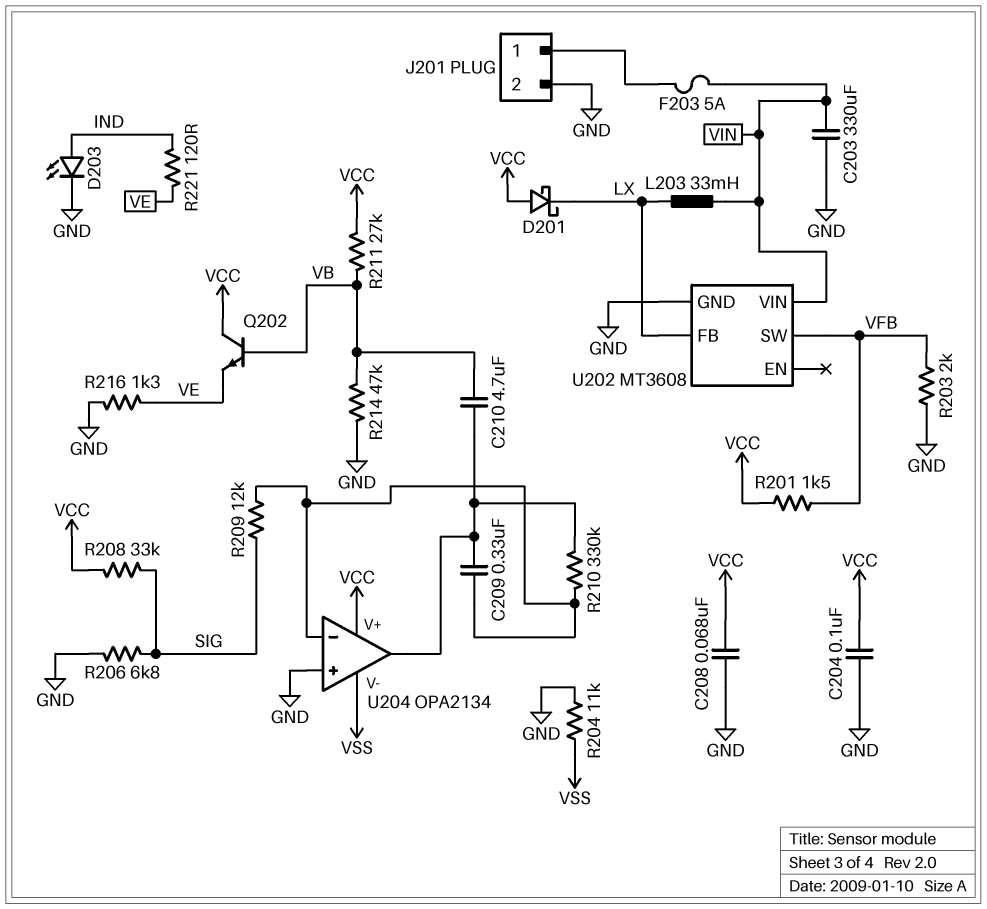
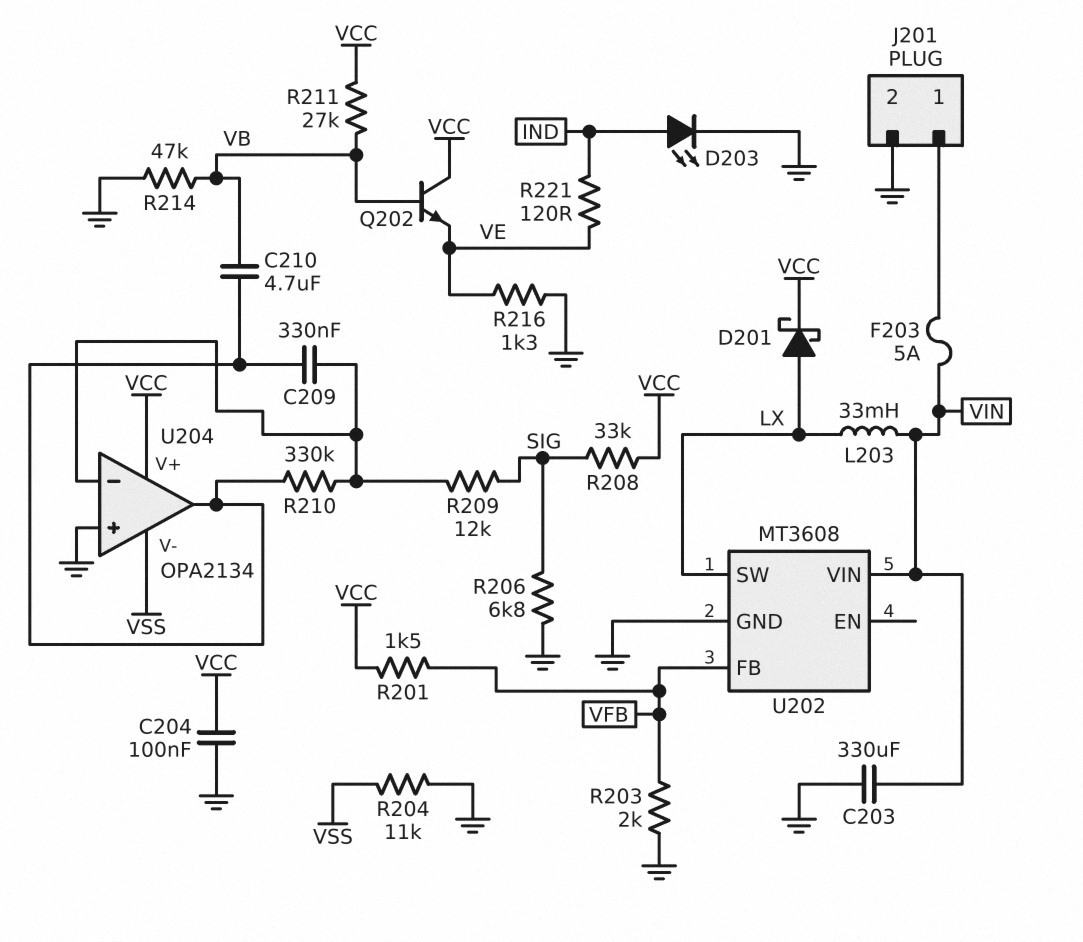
C208: 68nF (GND, VCC) -> none
D201: schottky (A VCC, K LX) -> schottky (A LX, K VCC)
U202 pin FB: LX -> VFB
U202 pin SW: VFB -> LX

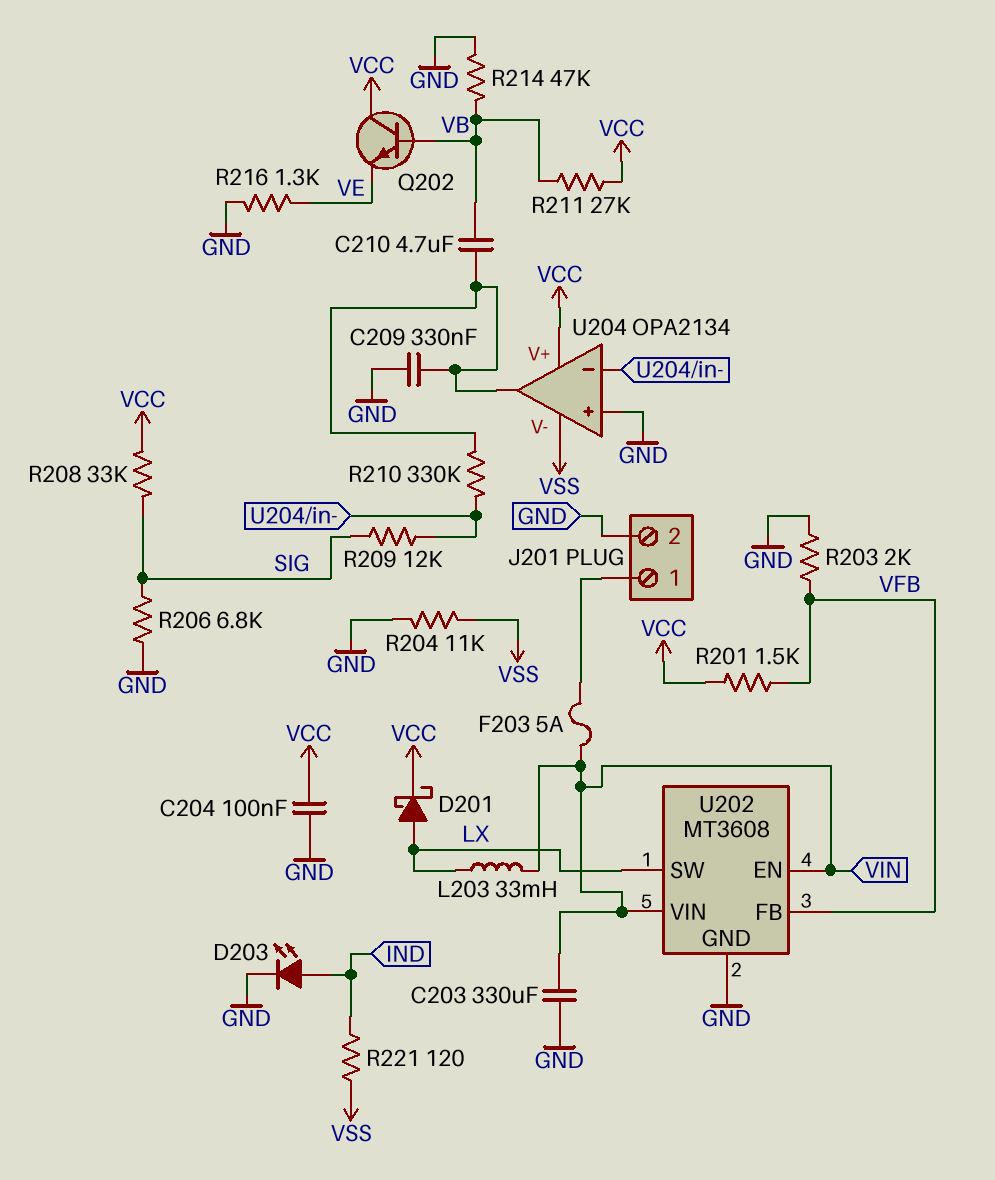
C209: 330nF (U204/in-, U204/out) -> 330nF (GND, U204/out)
R221: 120 (IND, VE) -> 120 (IND, VSS)
U202 pin EN: none -> VIN

